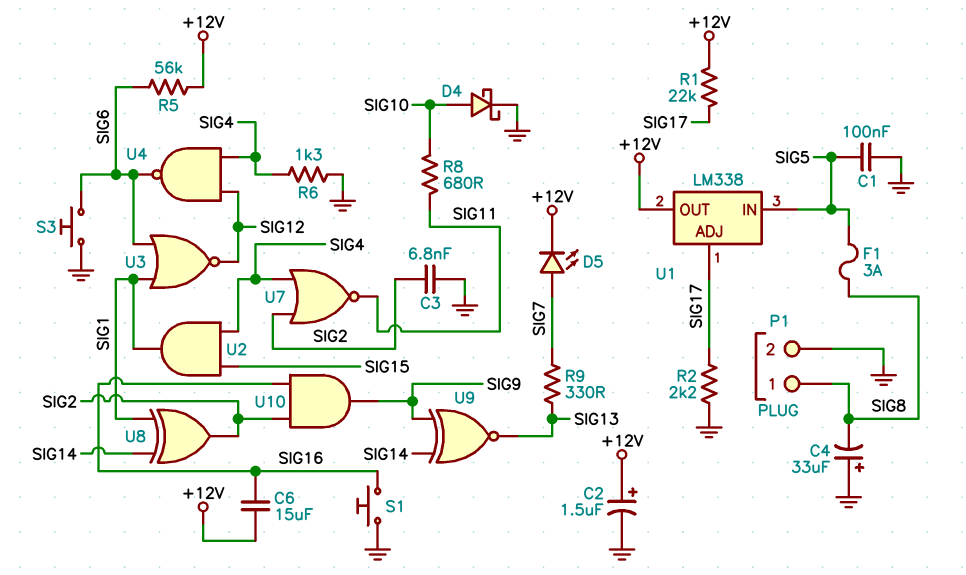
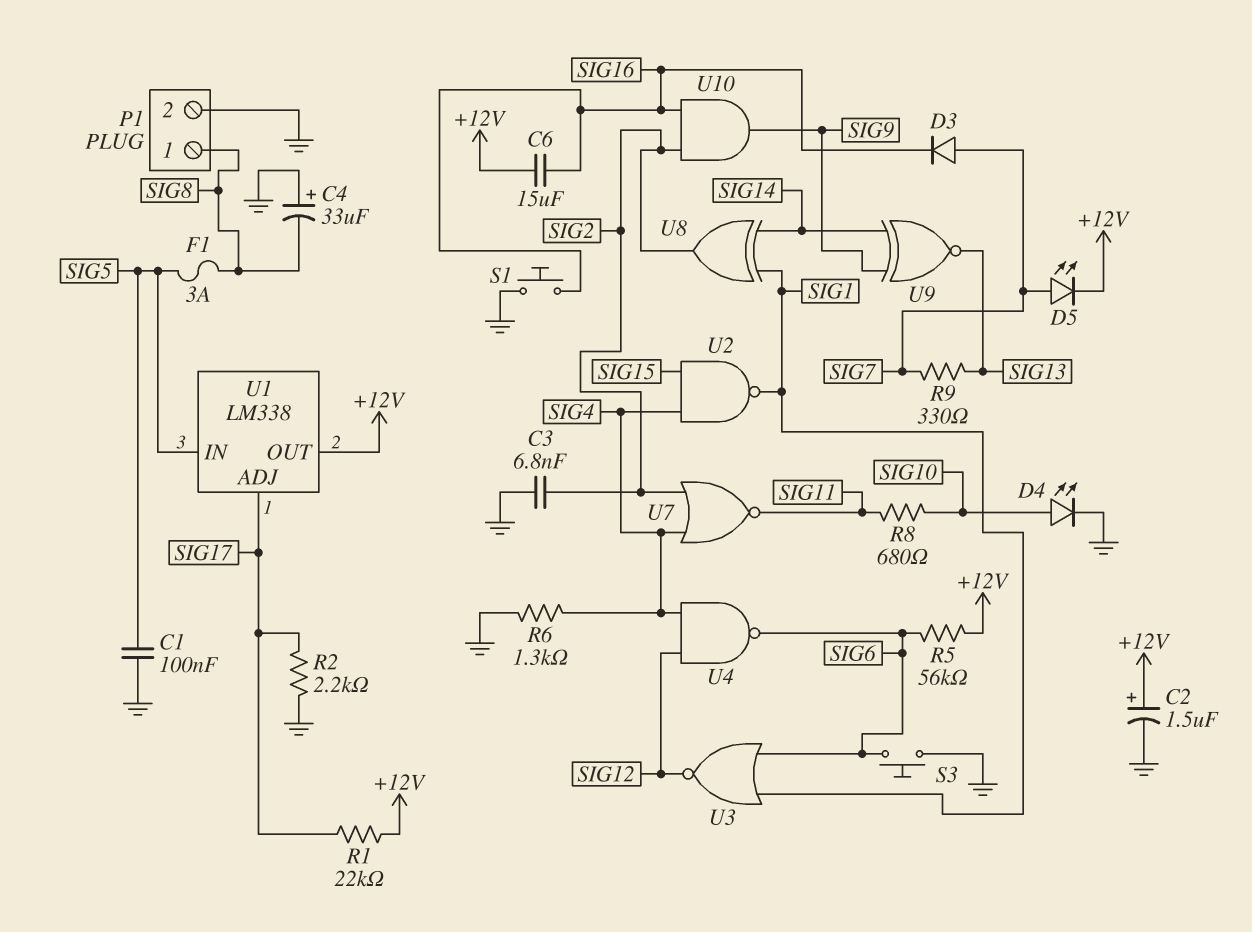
D3: none -> diode (A SIG7, K SIG16)
D4: schottky (A SIG10, K GND) -> LED (A SIG10, K GND)
U2: AND (in SIG4, in SIG15, out SIG1) -> NAND (in SIG4, in SIG15, out SIG1)

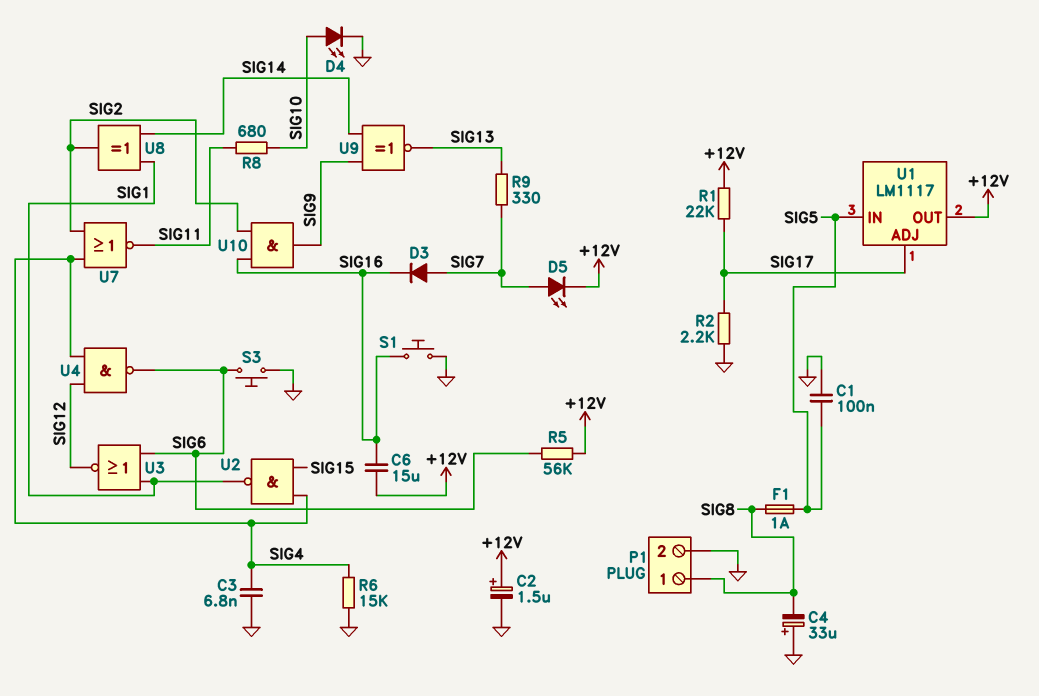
C3: 6.8nF (GND, SIG2) -> 6.8nF (GND, SIG4)
F1: 3A (SIG5, SIG8) -> 1A (SIG5, SIG8)
R6: 1.3k (GND, SIG4) -> 15k (GND, SIG4)
U1: LM338 -> LM1117

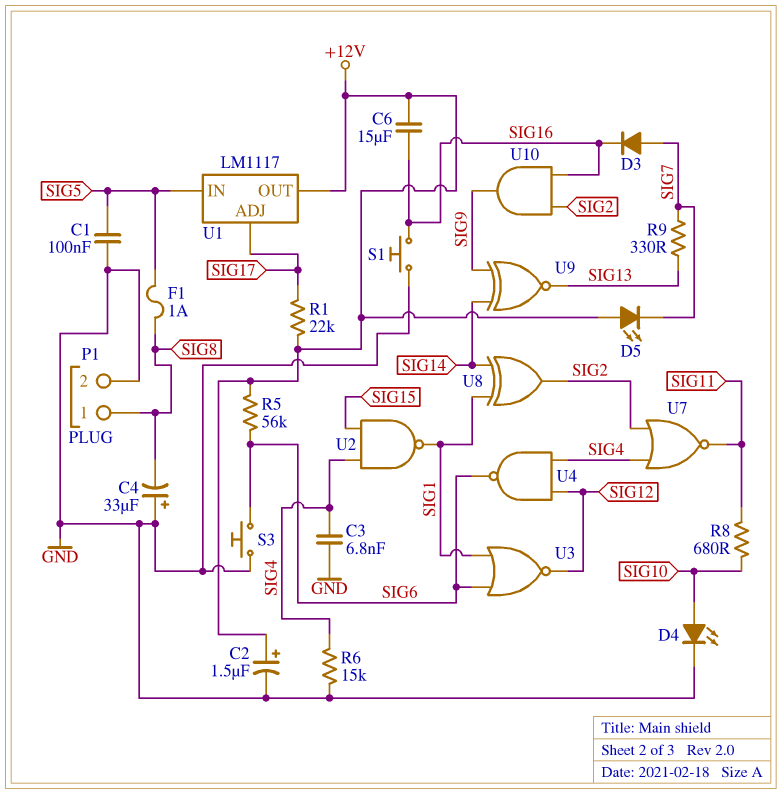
D5: LED (A SIG7, K +12V) -> LED (A +12V, K SIG7)
R2: 2.2k (GND, SIG17) -> none

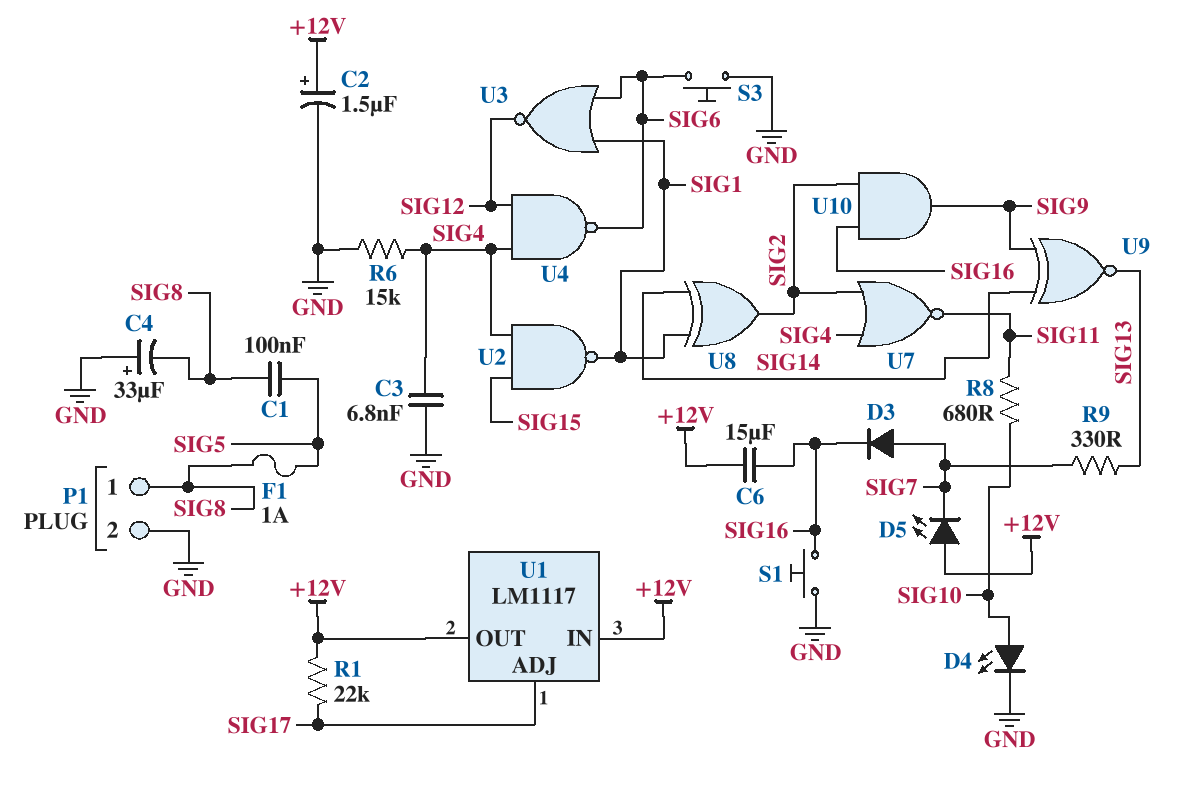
C1: 100nF (GND, SIG5) -> 100nF (SIG5, SIG8)
R5: 56k (+12V, SIG6) -> none
U1 pin IN: SIG5 -> +12V

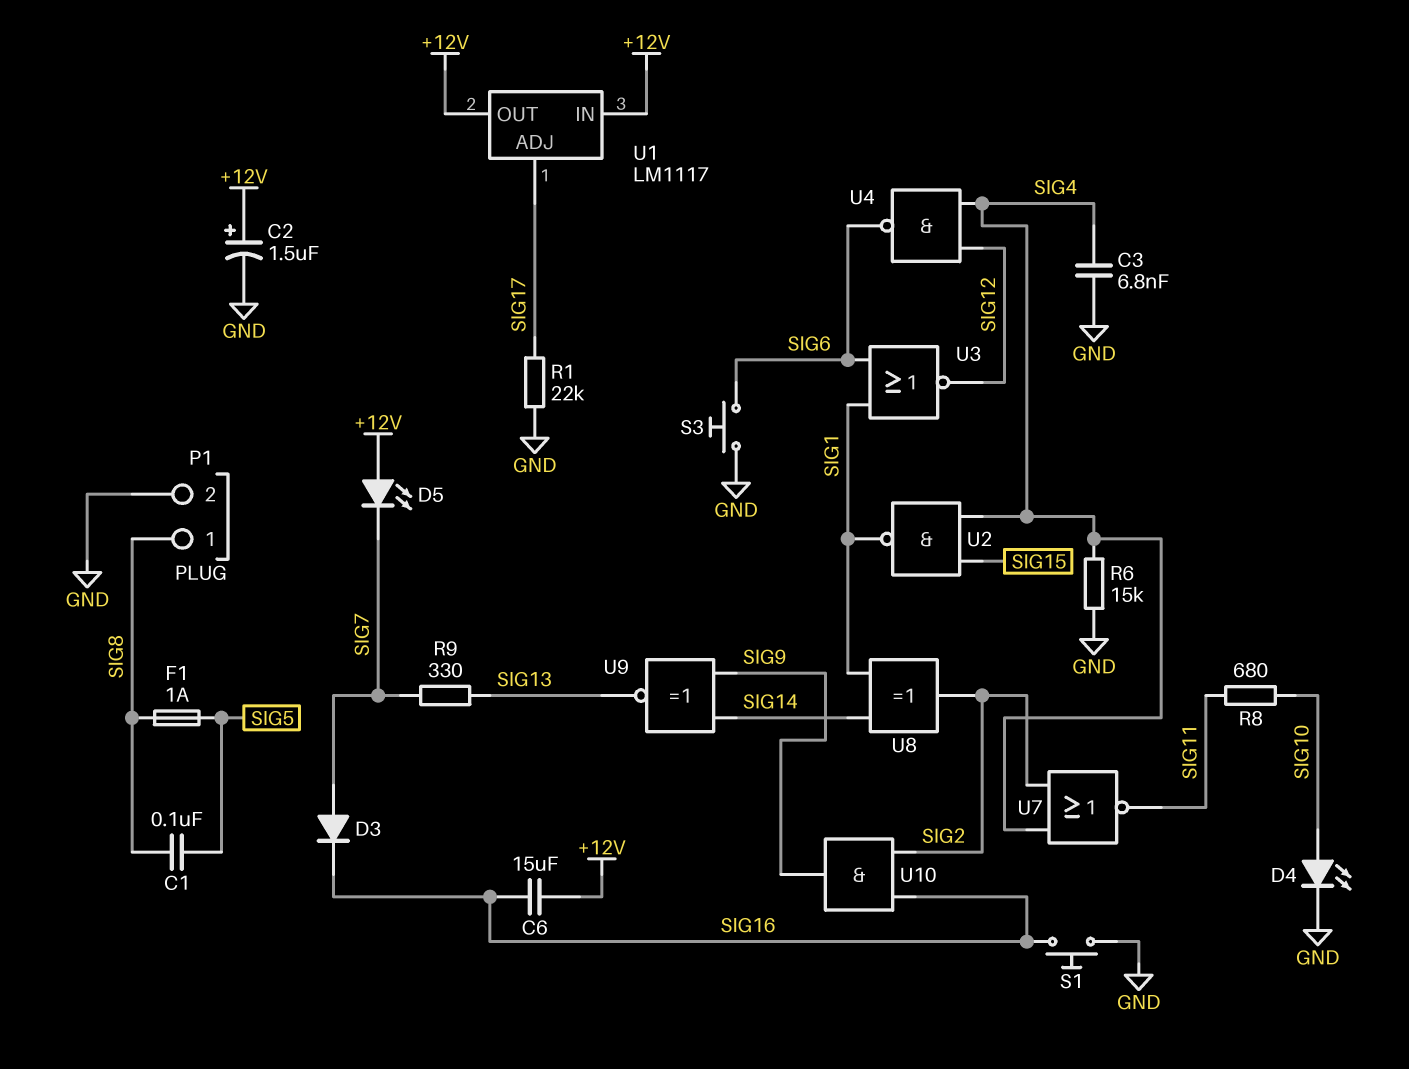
C4: 33uF (plus GND, minus SIG8) -> none
R1: 22k (+12V, SIG17) -> 22k (GND, SIG17)

